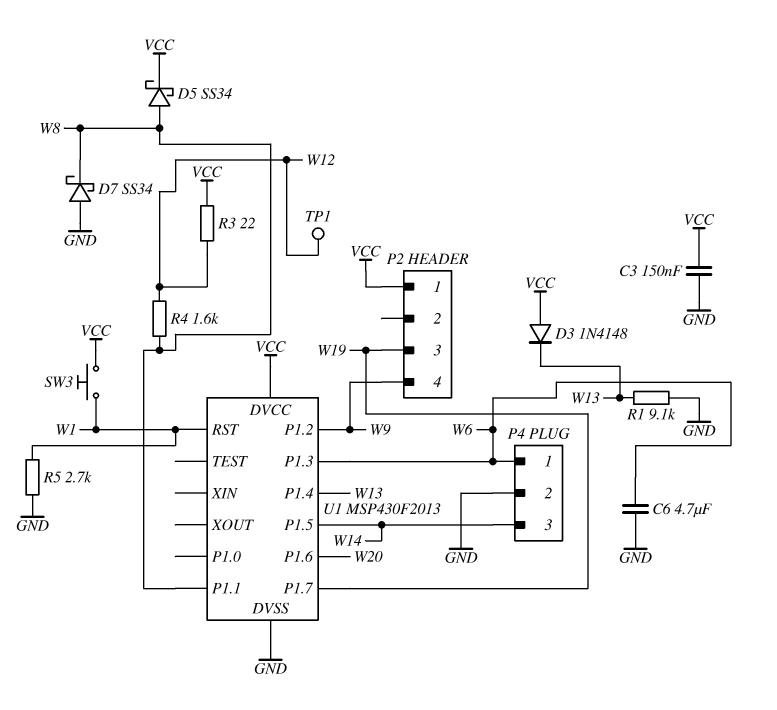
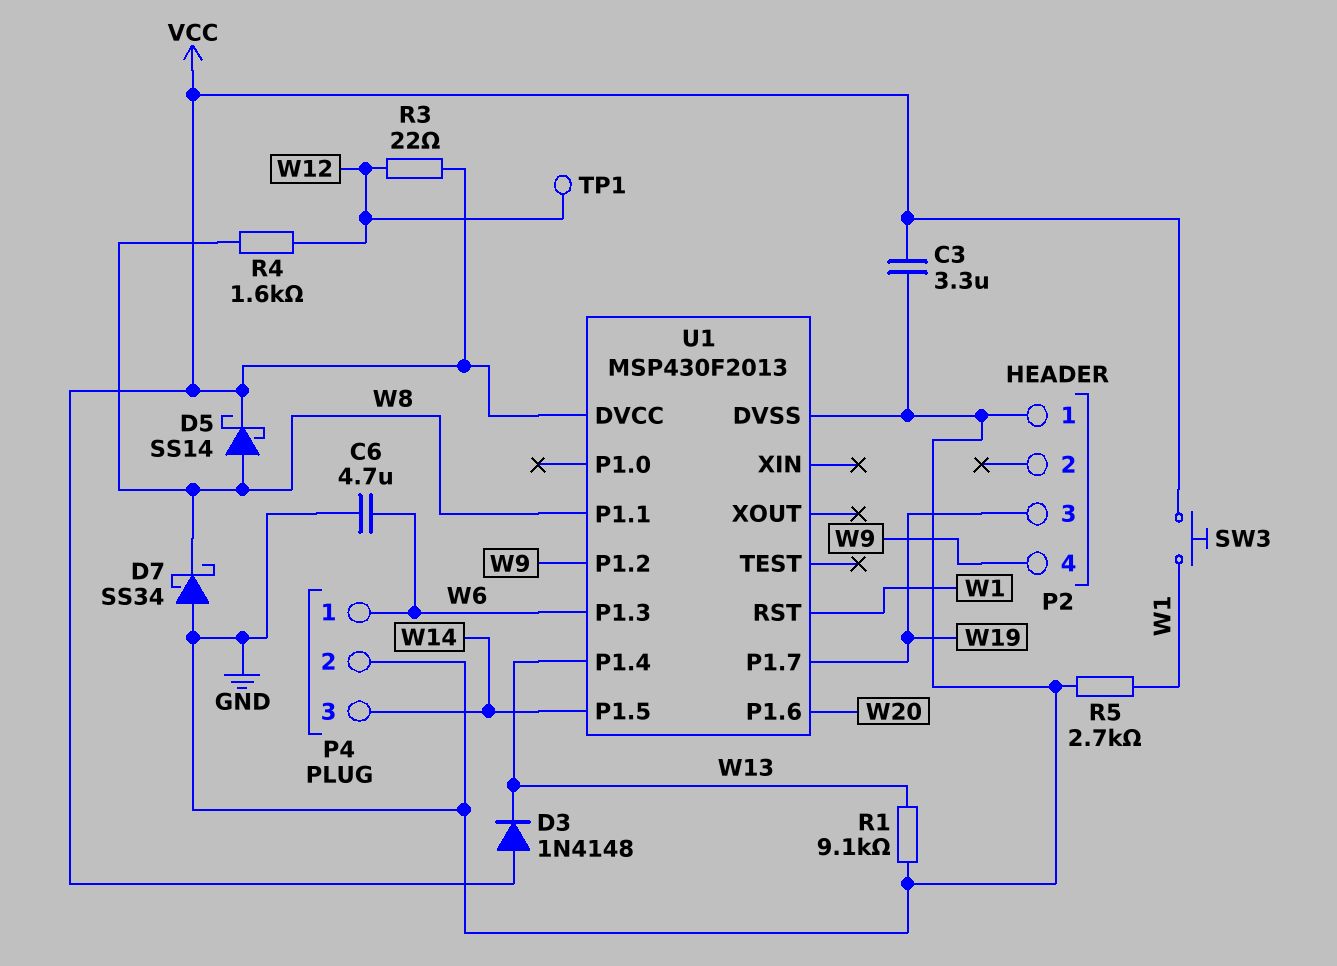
C3: 150nF (GND, VCC) -> 3.3uF (GND, VCC)
D5: schottky SS34 (A W8, K VCC) -> schottky SS14 (A W8, K VCC)
P2 pin 1: VCC -> GND

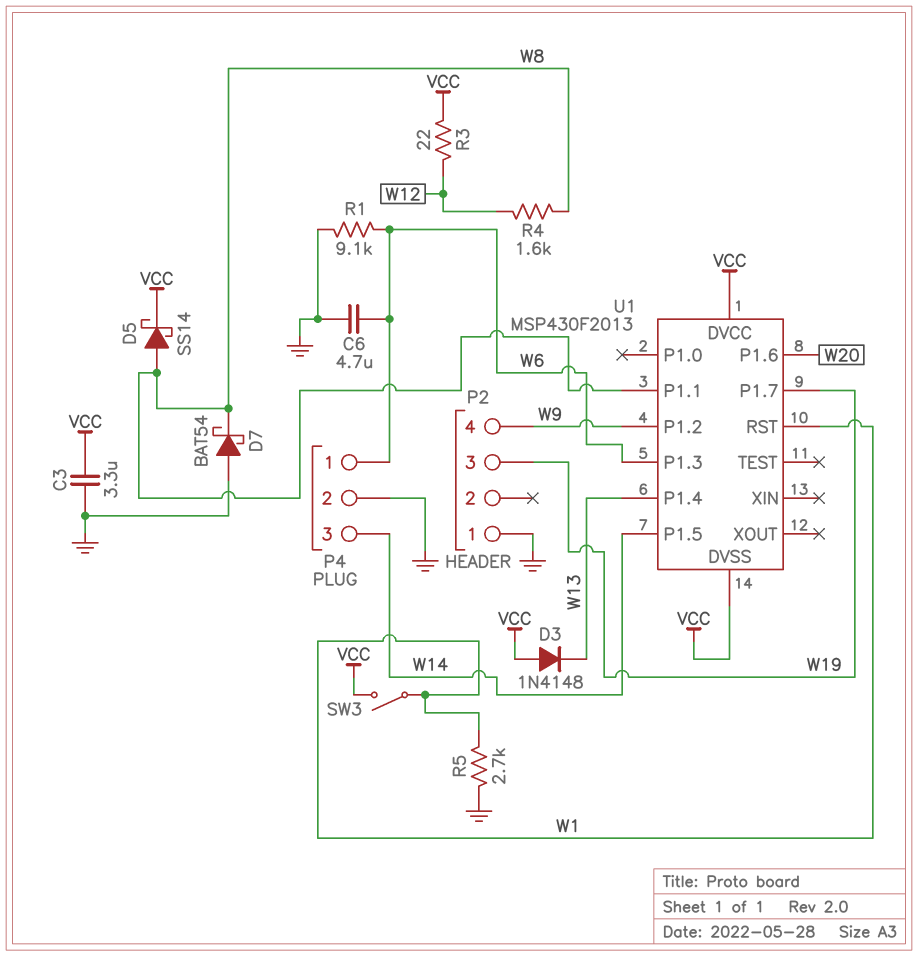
D7: schottky SS34 (A GND, K W8) -> schottky BAT54 (A GND, K W8)
R1: 9.1k (GND, W13) -> 9.1k (GND, W6)
SW3: button (VCC, W1) -> switch (VCC, W1)
TP1: test point (W12) -> none
U1 pin DVSS: GND -> VCC

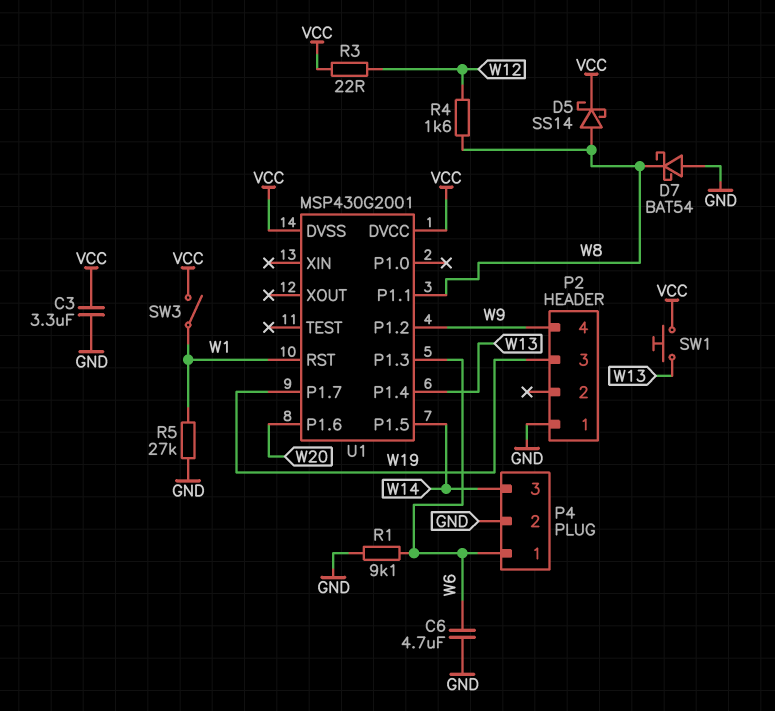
D3: diode 1N4148 (A VCC, K W13) -> none
R5: 2.7k (GND, W1) -> 27k (GND, W1)
SW1: none -> button (VCC, W13)
U1: MSP430F2013 -> MSP430G2001

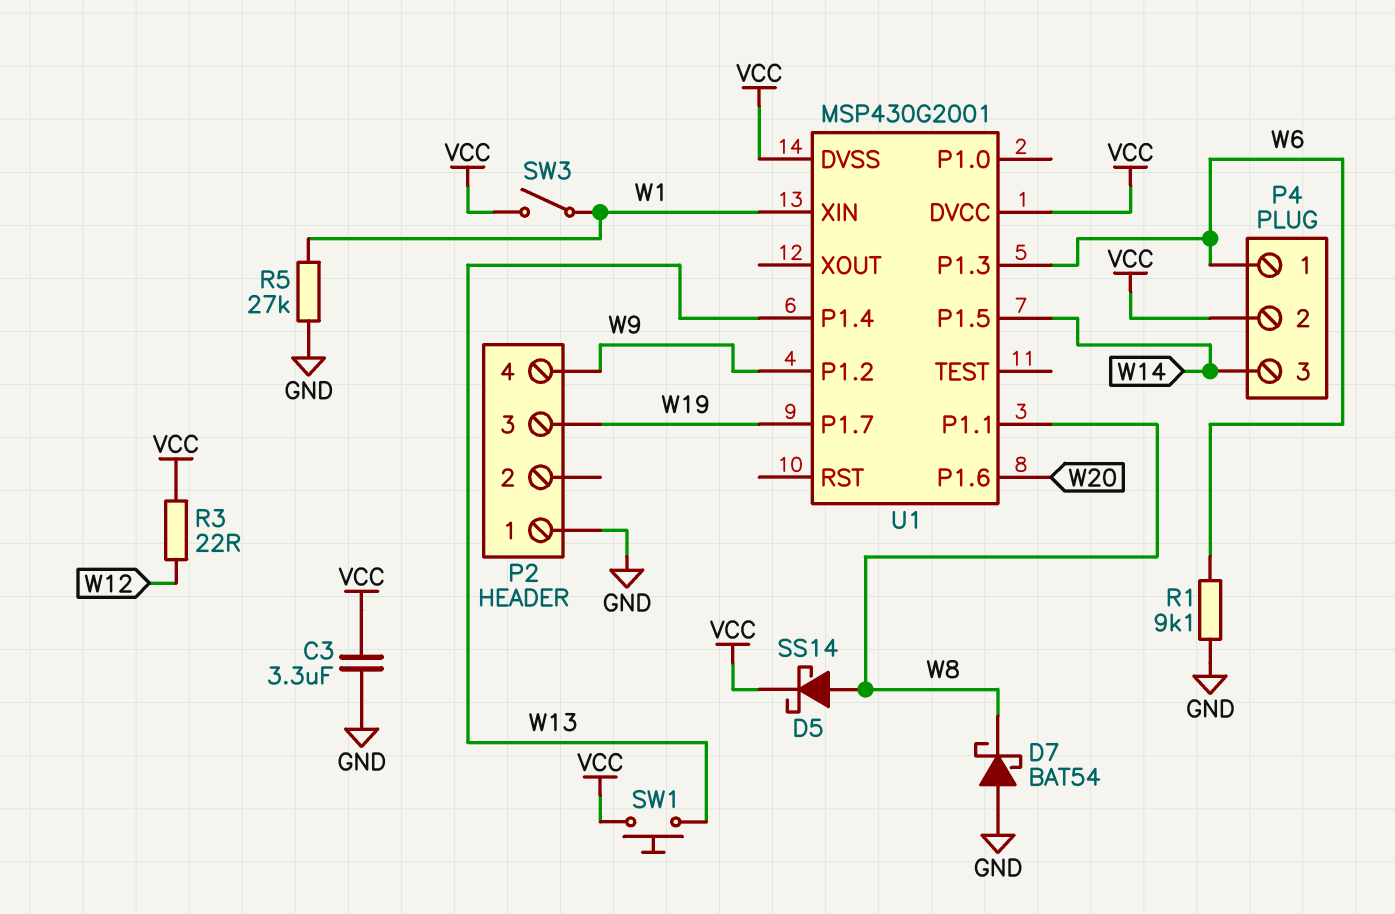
C6: 4.7uF (GND, W6) -> none
P4 pin 2: GND -> VCC
R4: 1.6k (W8, W12) -> none
U1 pin RST: W1 -> none
U1 pin XIN: none -> W1

